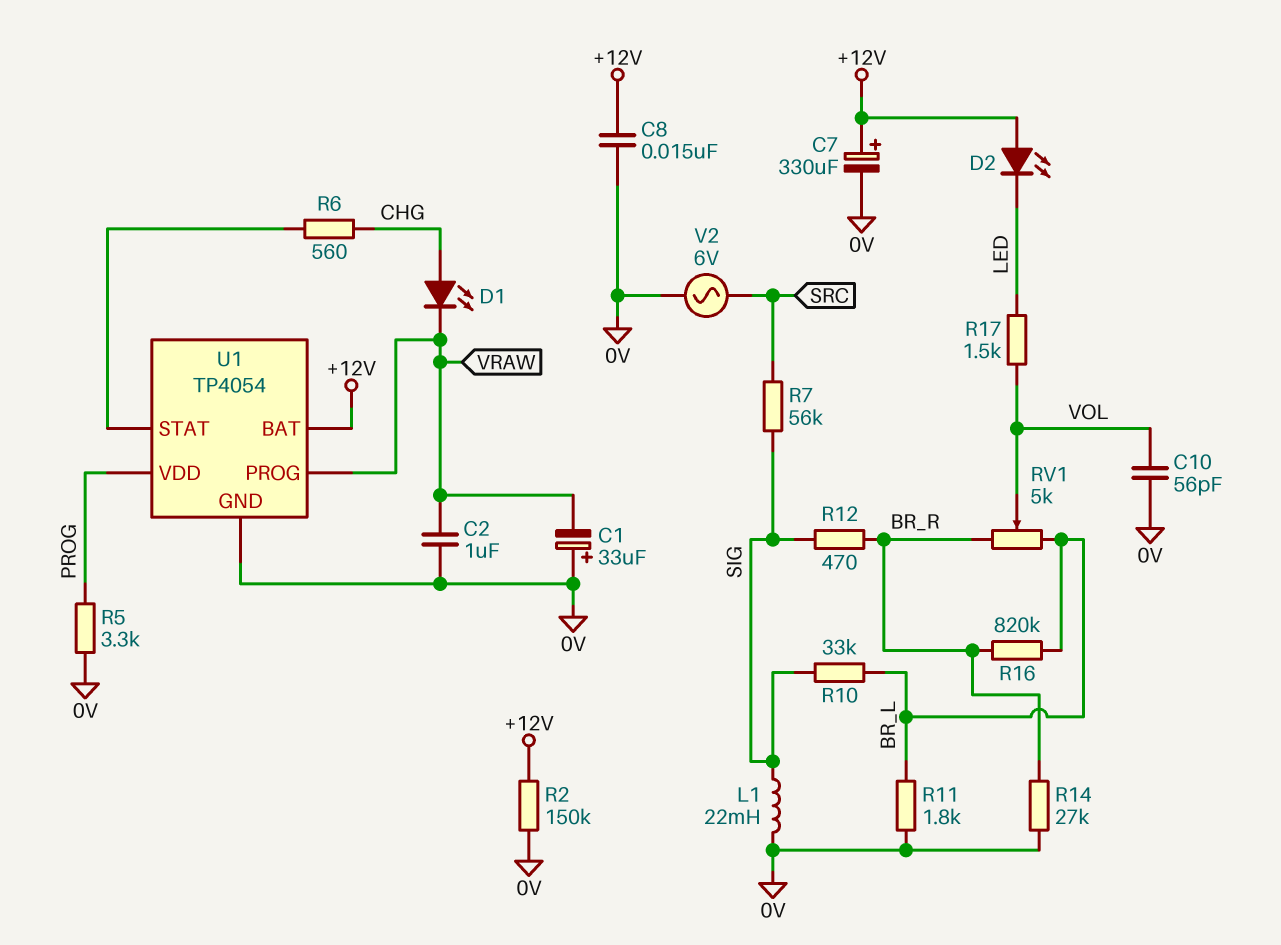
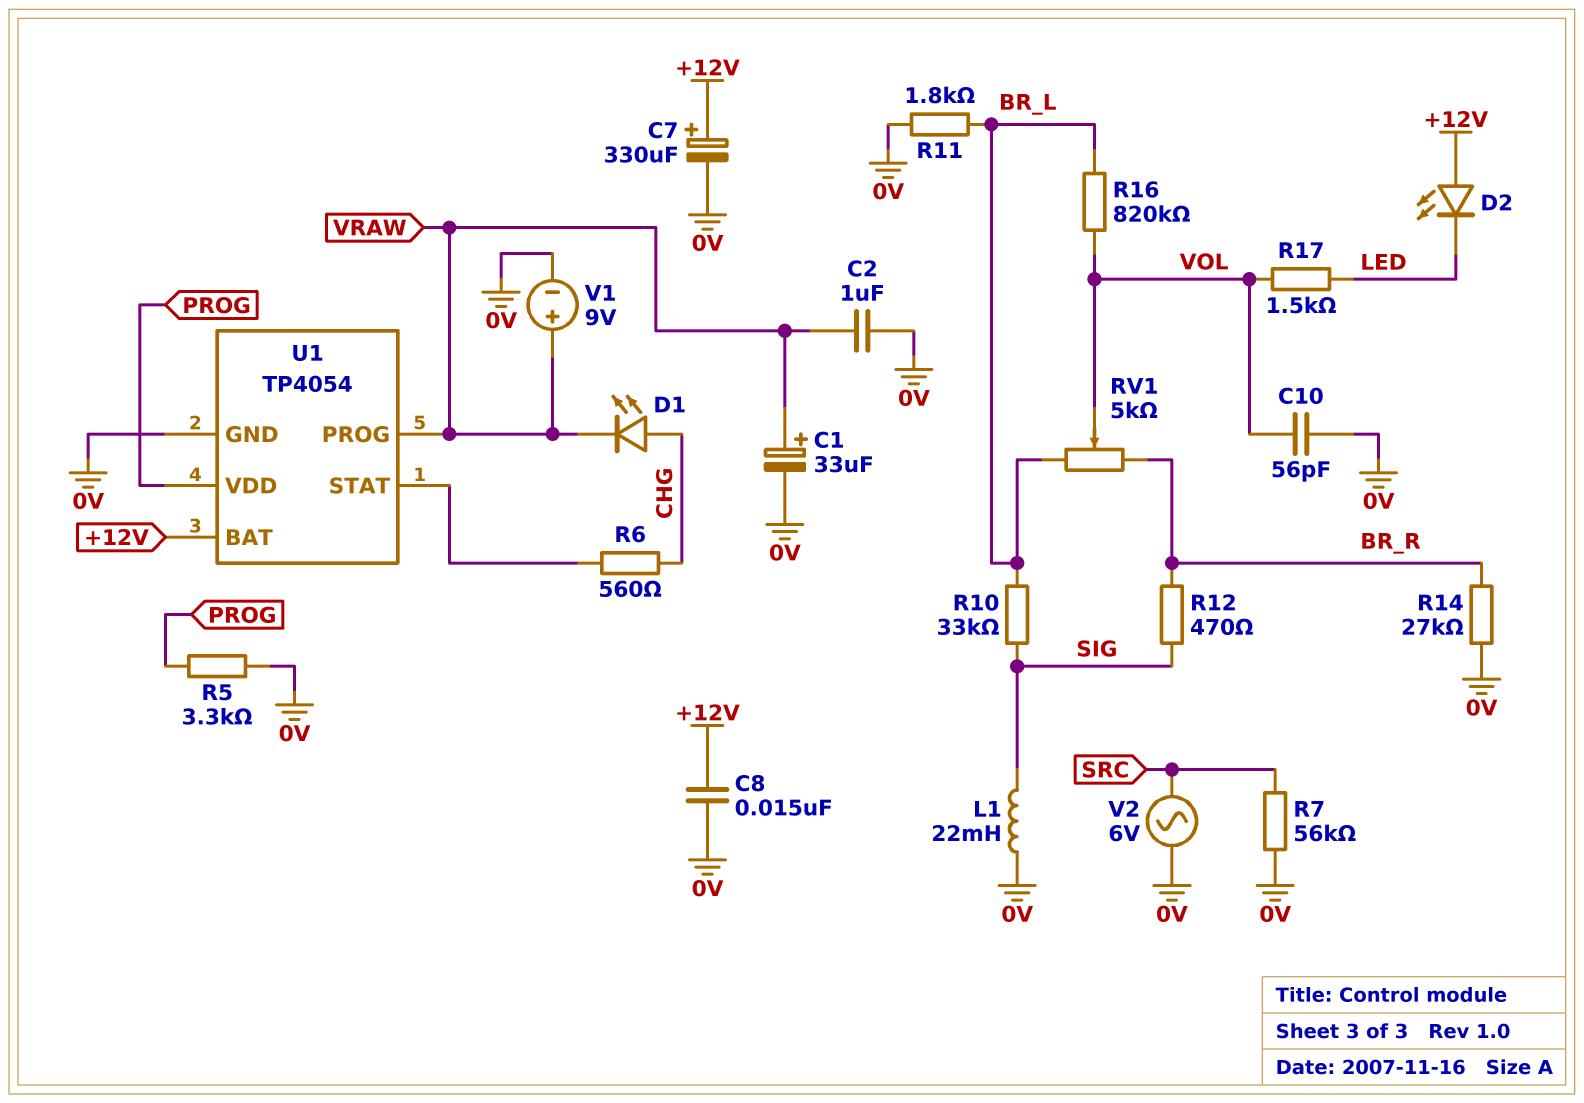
C1: 33uF (plus 0V, minus VRAW) -> 33uF (plus VRAW, minus 0V)
R2: 150k (+12V, 0V) -> none
R7: 56k (SIG, SRC) -> 56k (0V, SRC)
R16: 820k (BR_L, BR_R) -> 820k (BR_L, VOL)
V1: none -> 9V (plus VRAW, minus 0V)

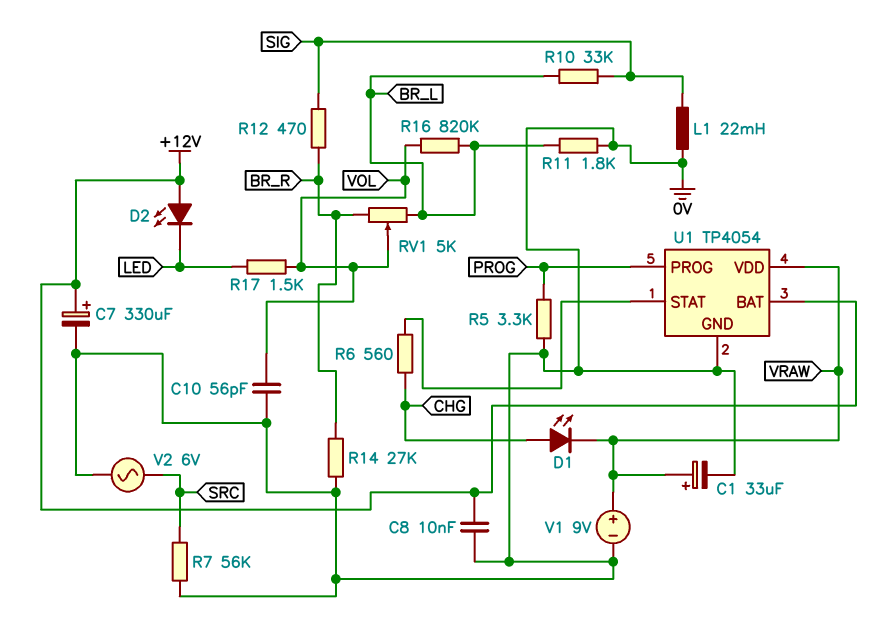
C2: 1uF (0V, VRAW) -> none
C8: 15nF (+12V, 0V) -> 10nF (+12V, 0V)
U1 pin PROG: VRAW -> PROG
U1 pin VDD: PROG -> VRAW

